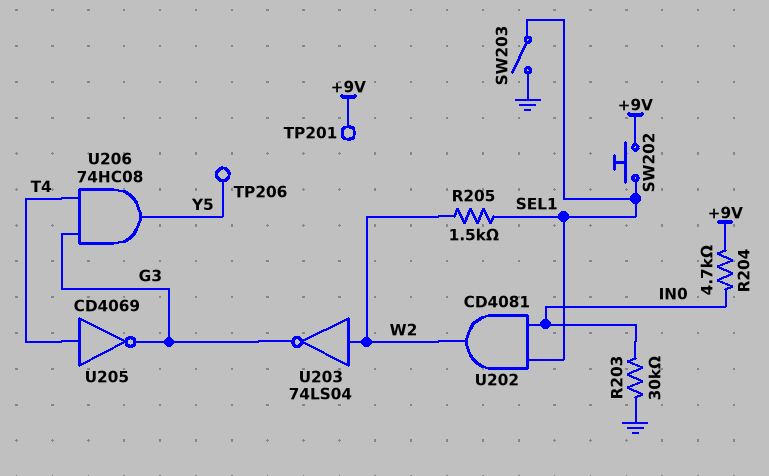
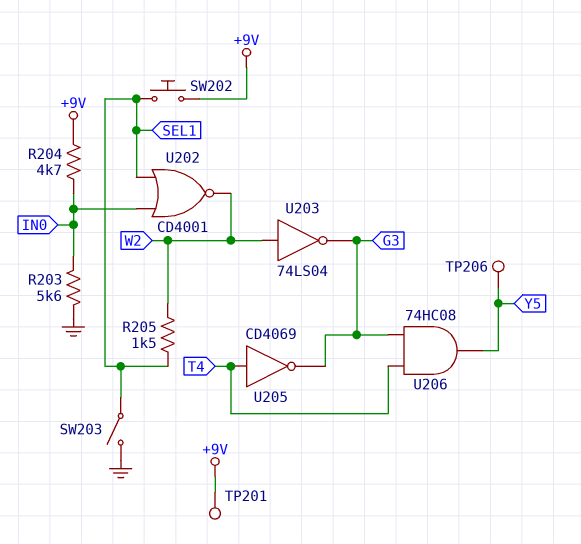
R203: 30k (GND, IN0) -> 5.6k (GND, IN0)
U202: AND CD4081 (in IN0, in SEL1, out W2) -> NOR CD4001 (in IN0, in SEL1, out W2)

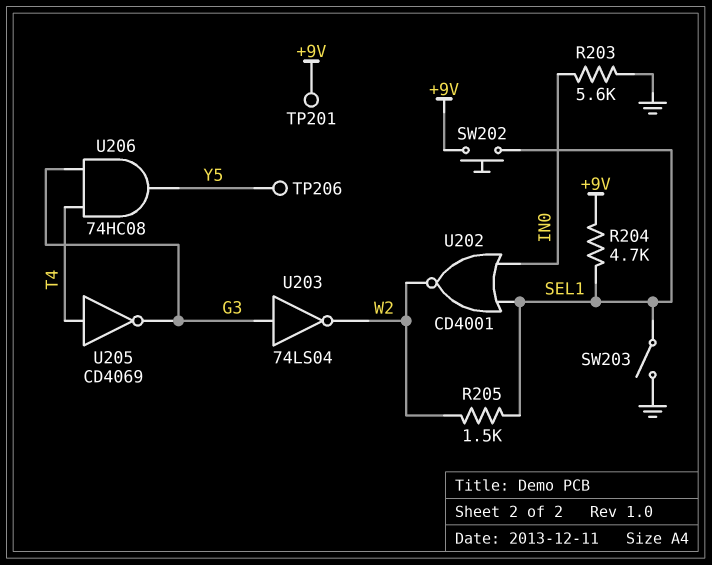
R204: 4.7k (+9V, IN0) -> 4.7k (+9V, SEL1)
U203: NOT 74LS04 (in W2, out G3) -> NOT 74LS04 (in G3, out W2)

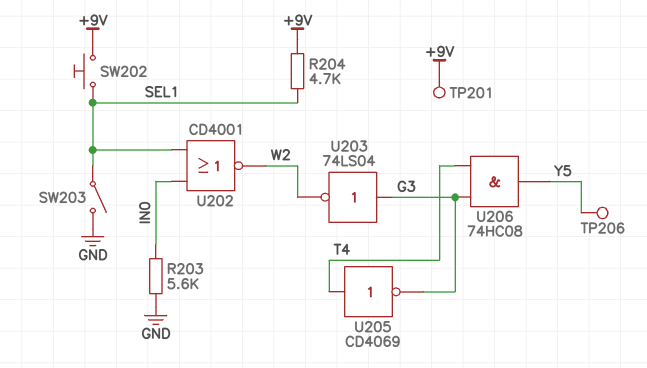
R205: 1.5k (SEL1, W2) -> none

